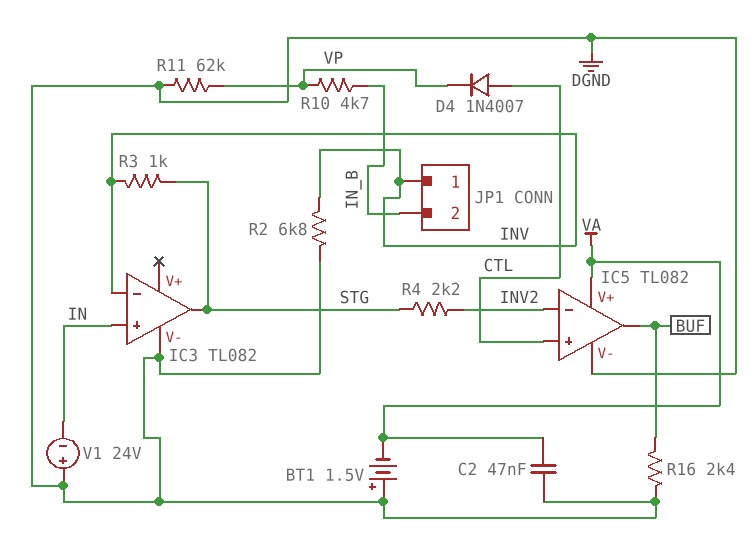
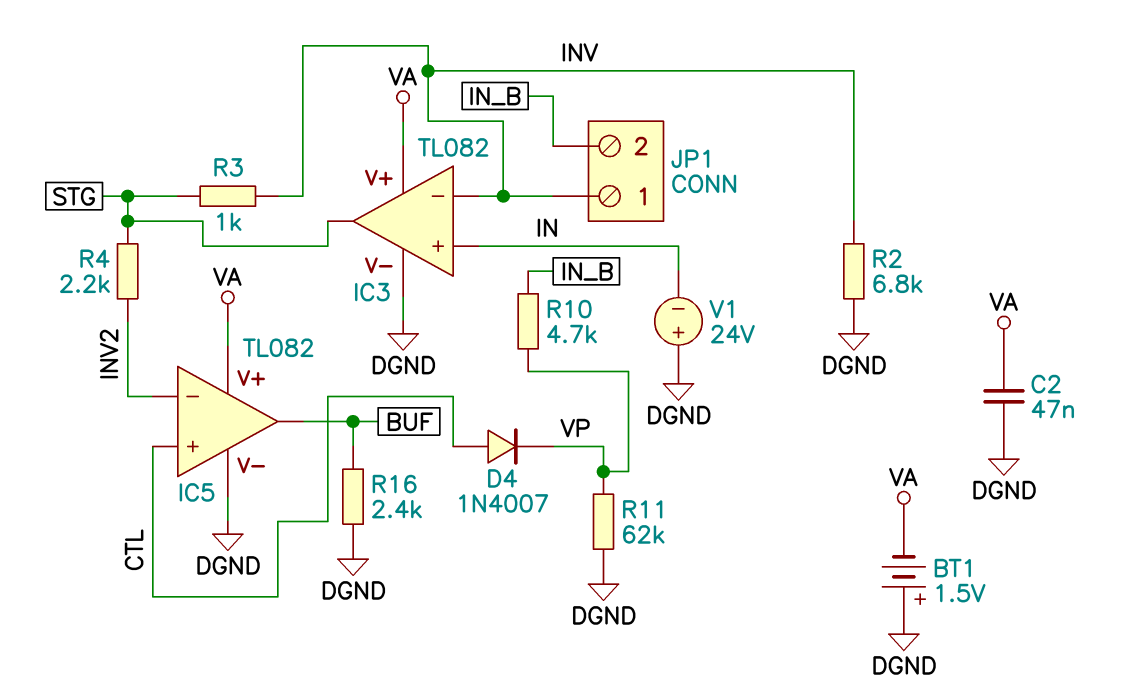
IC3 pin V+: none -> VA

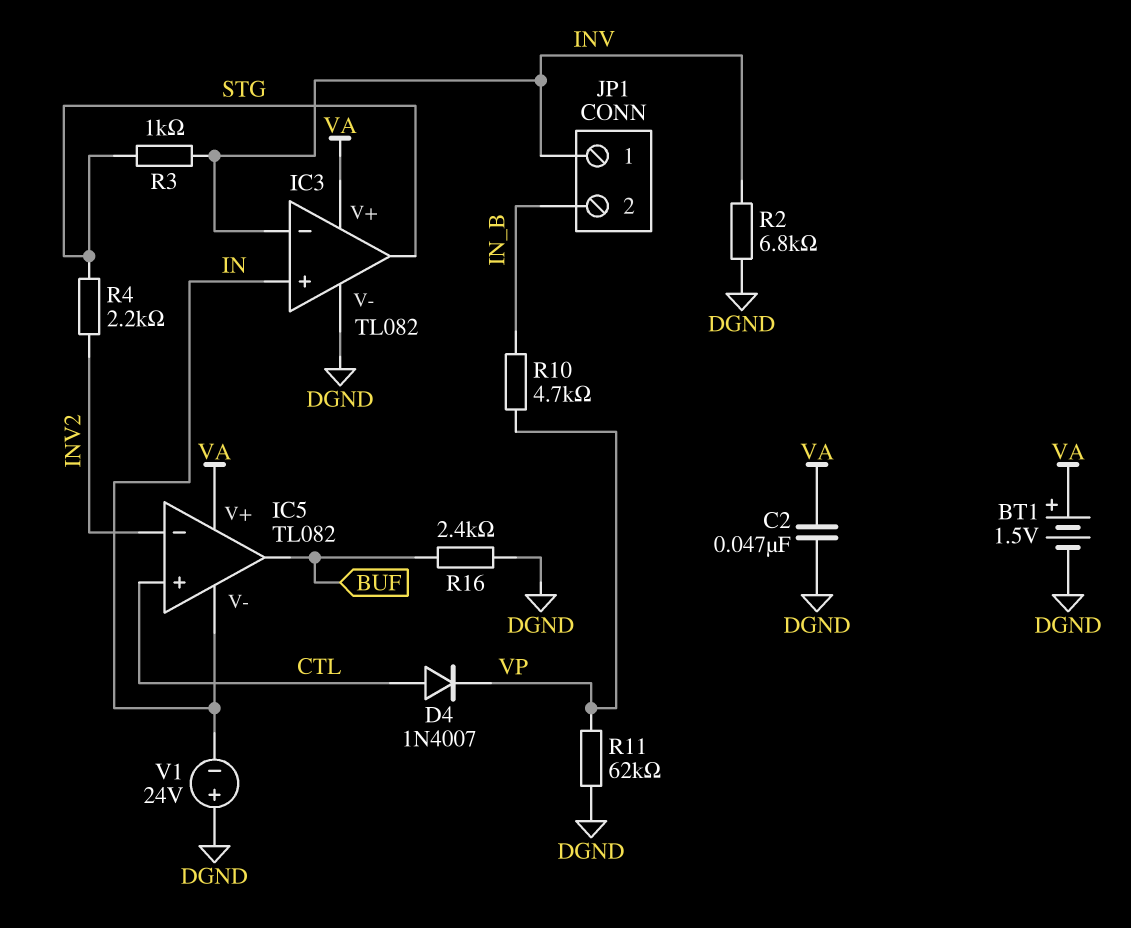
BT1: 1.5V (plus DGND, minus VA) -> 1.5V (plus VA, minus DGND)
IC5 pin V-: DGND -> IN

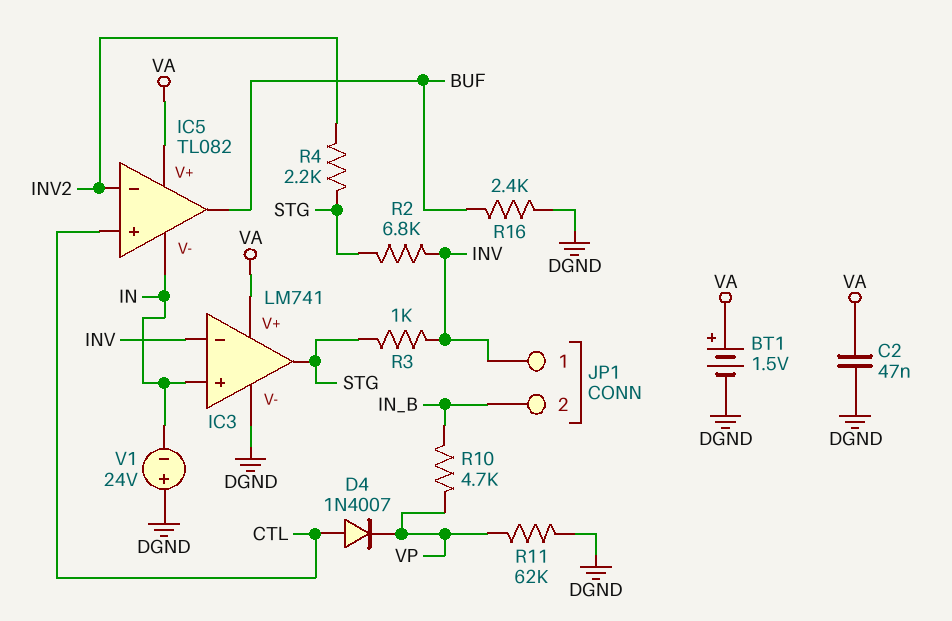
IC3: TL082 -> LM741
R2: 6.8k (DGND, INV) -> 6.8k (INV, STG)

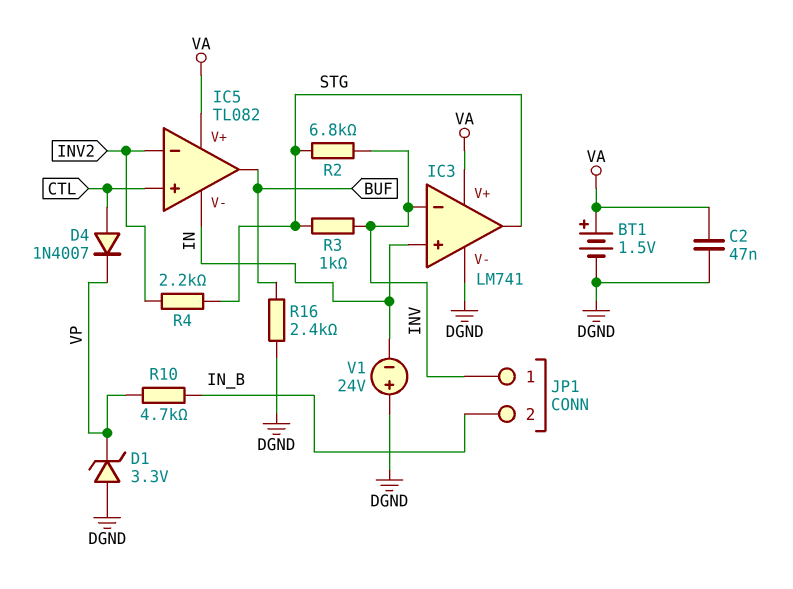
D1: none -> zener 3.3V (A DGND, K VP)
R11: 62k (DGND, VP) -> none

